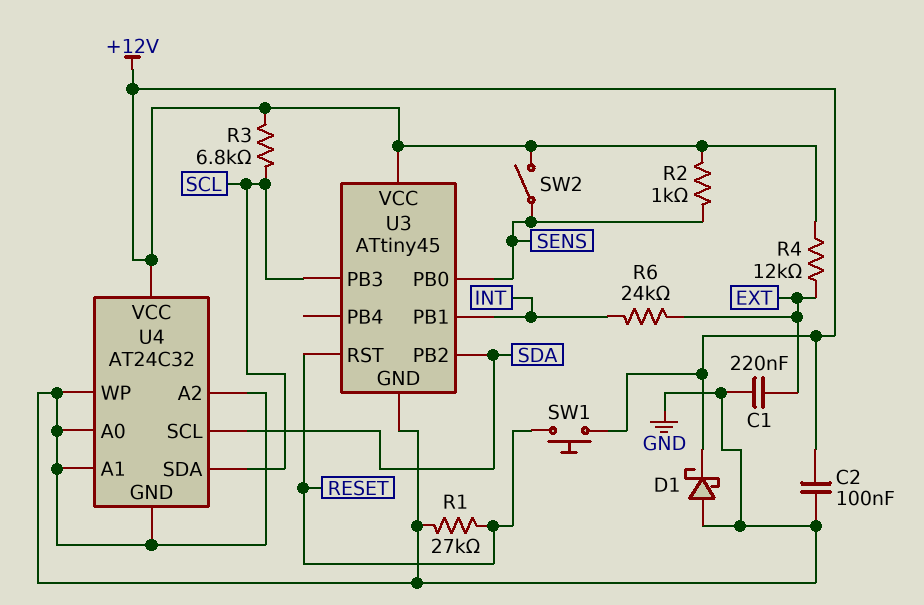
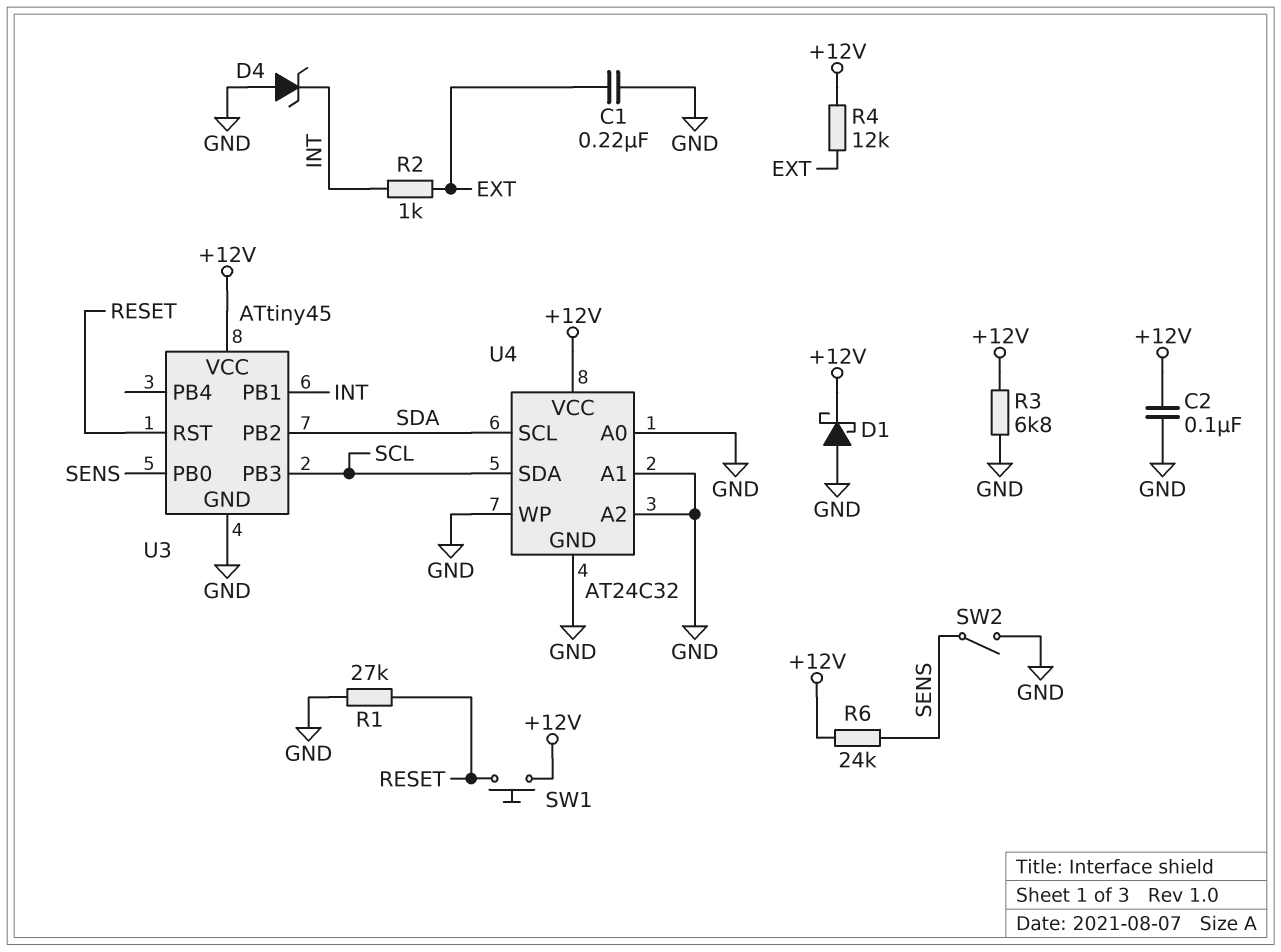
D4: none -> zener (A GND, K INT)
R2: 1k (+12V, SENS) -> 1k (EXT, INT)
R3: 6.8k (+12V, SCL) -> 6.8k (+12V, GND)
R6: 24k (EXT, INT) -> 24k (+12V, SENS)
SW2: switch (+12V, SENS) -> switch (GND, SENS)

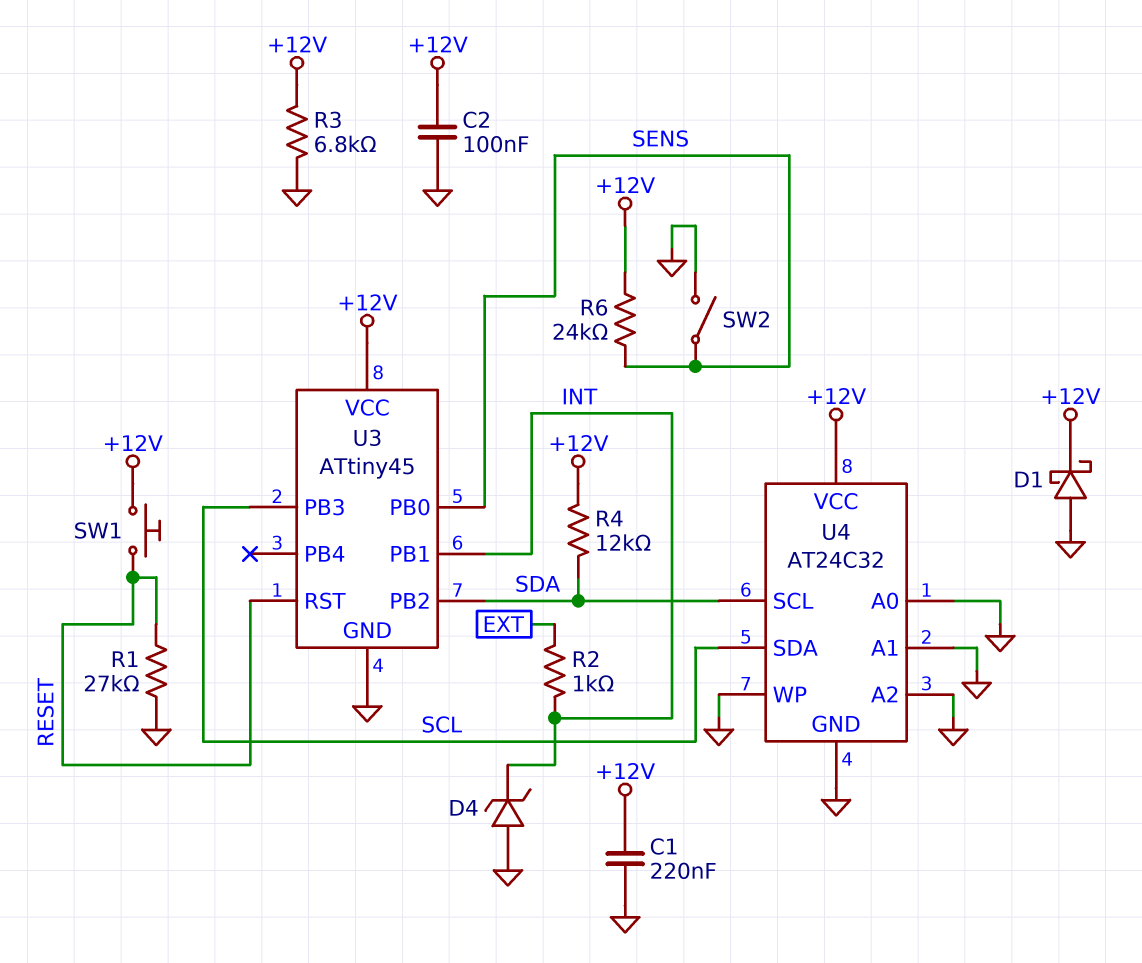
C1: 220nF (EXT, GND) -> 220nF (+12V, GND)
R4: 12k (+12V, EXT) -> 12k (+12V, SDA)

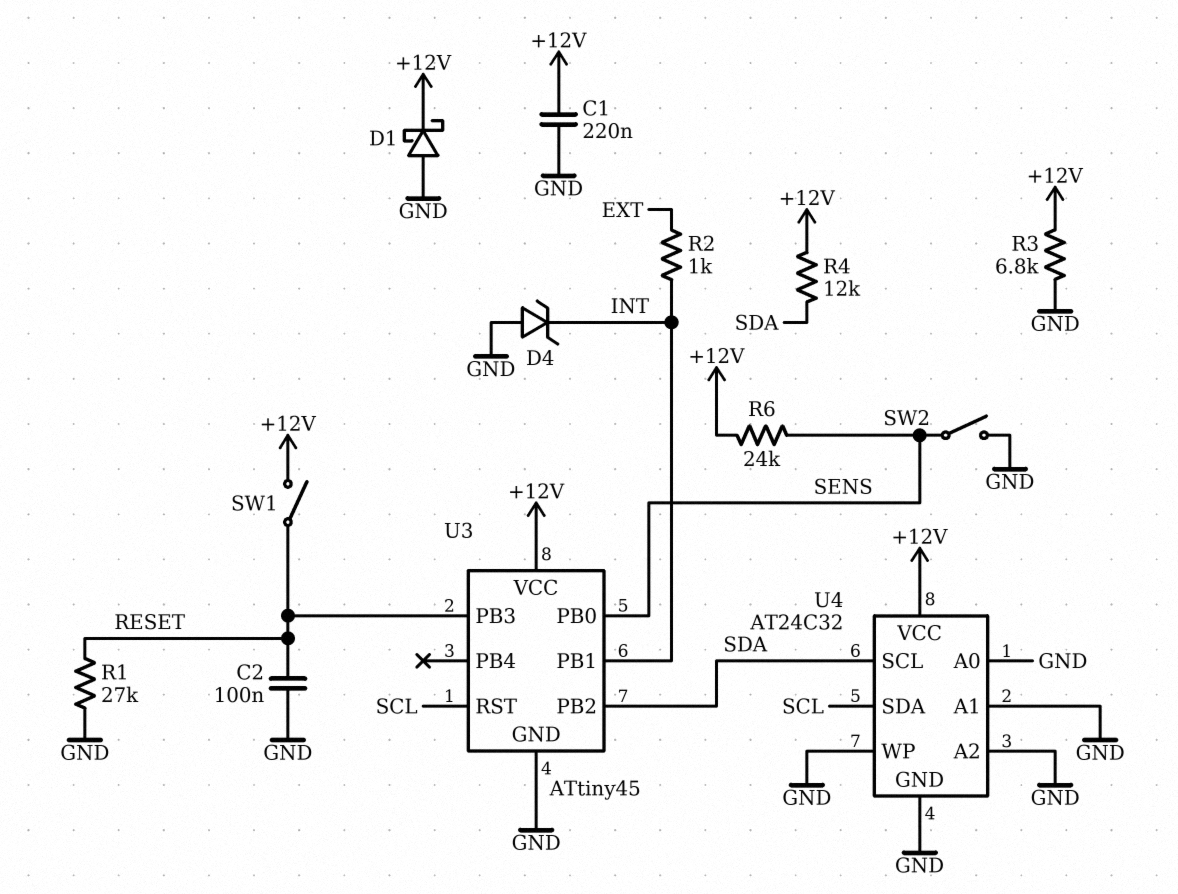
C2: 100nF (+12V, GND) -> 100nF (GND, RESET)
SW1: button (+12V, RESET) -> switch (+12V, RESET)
U3 pin PB3: SCL -> RESET
U3 pin RST: RESET -> SCL

